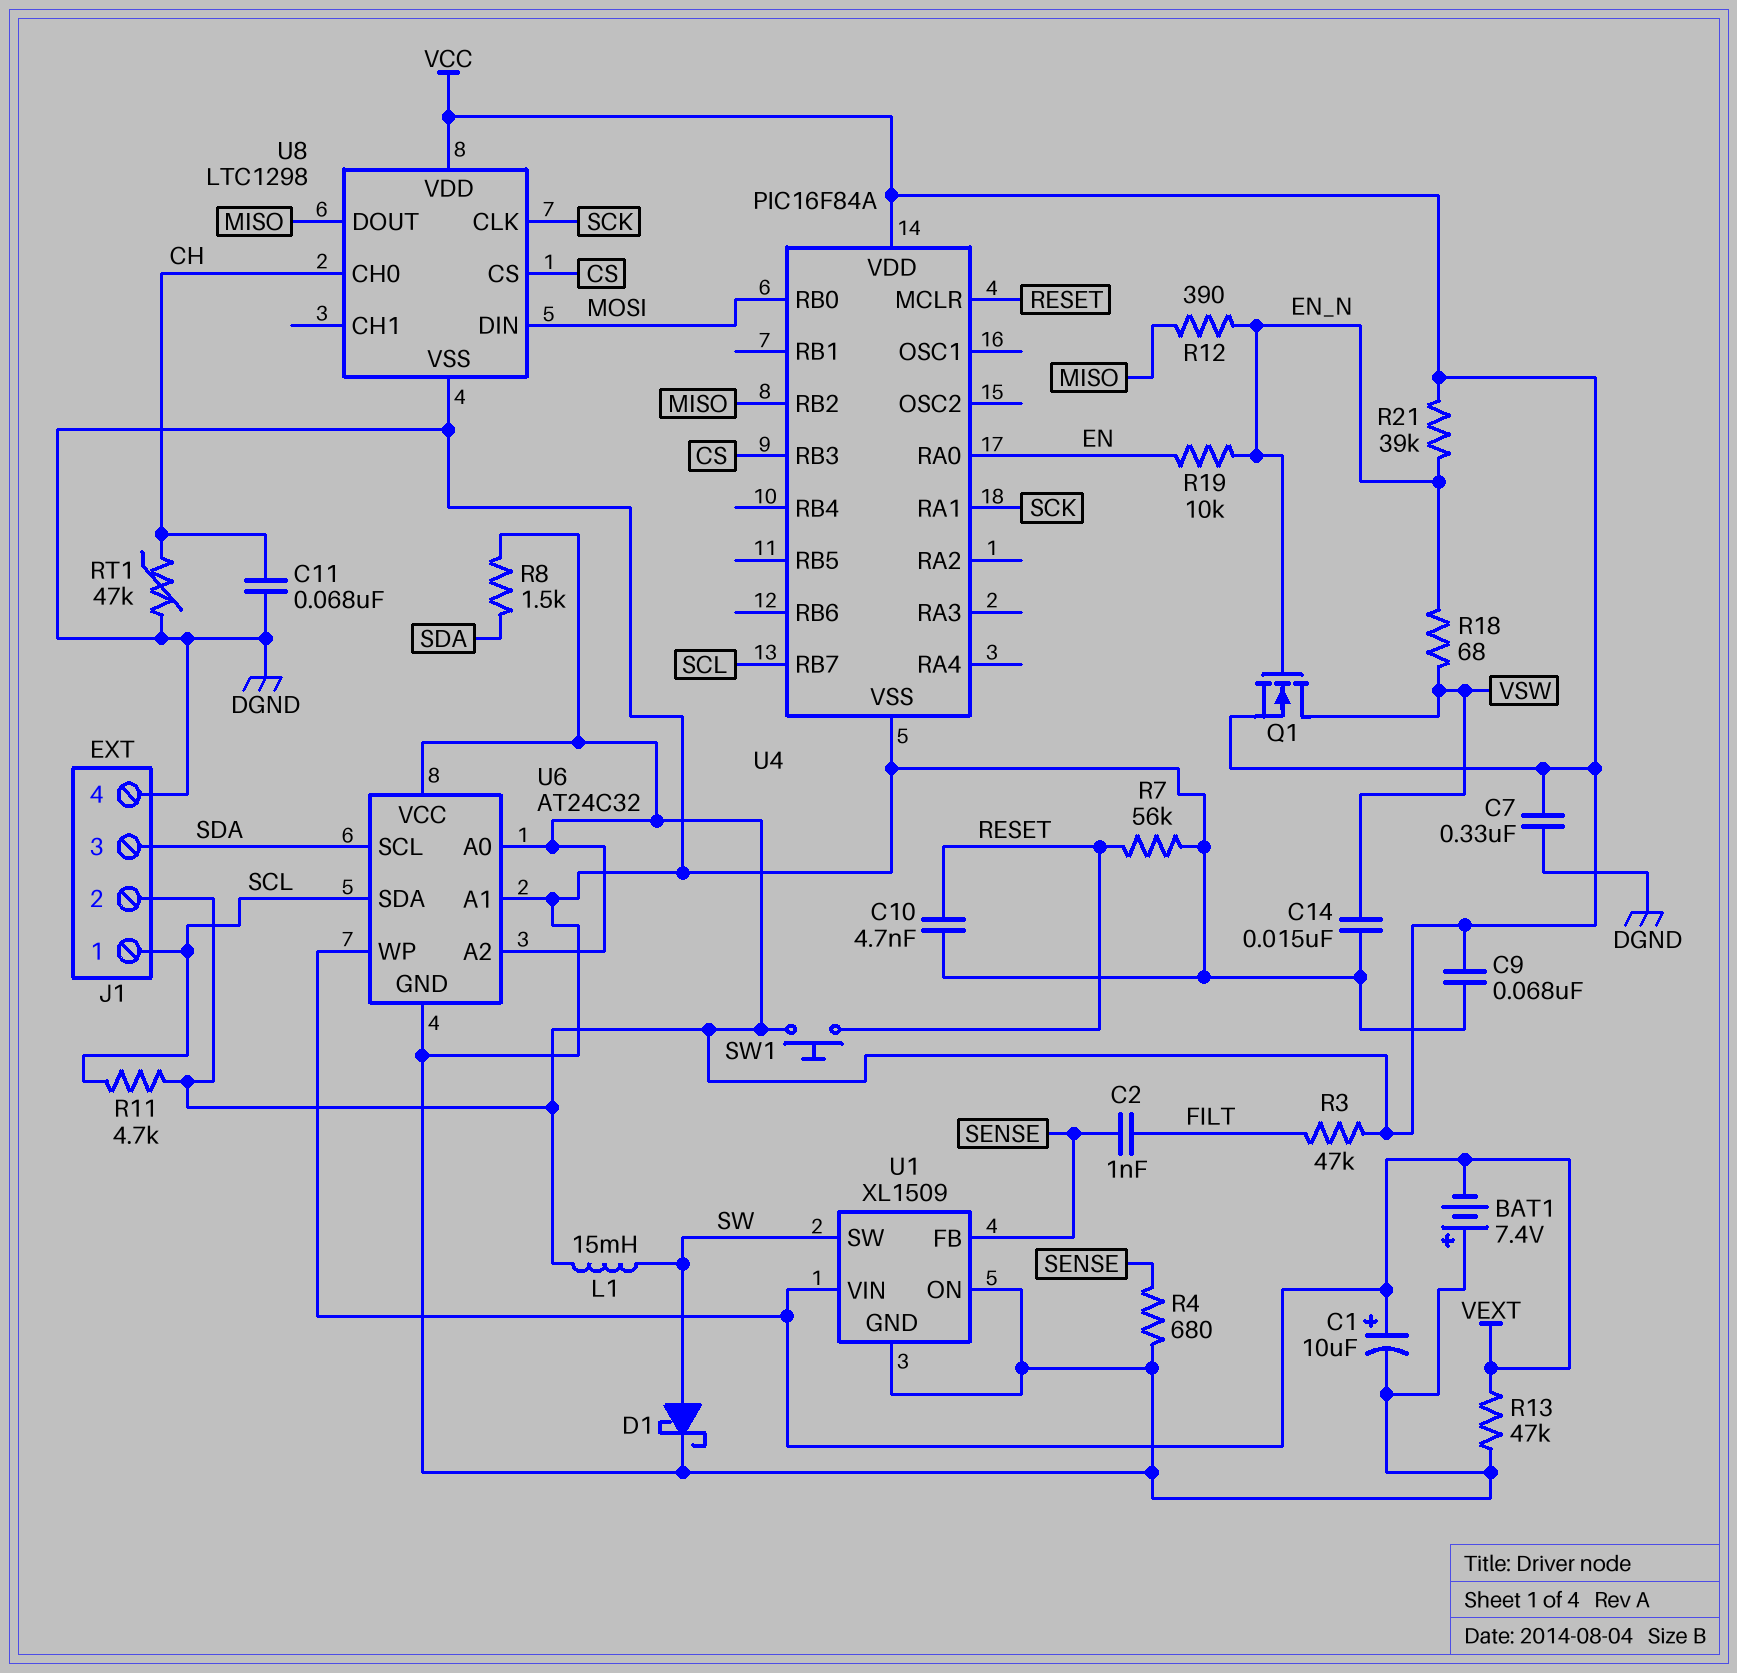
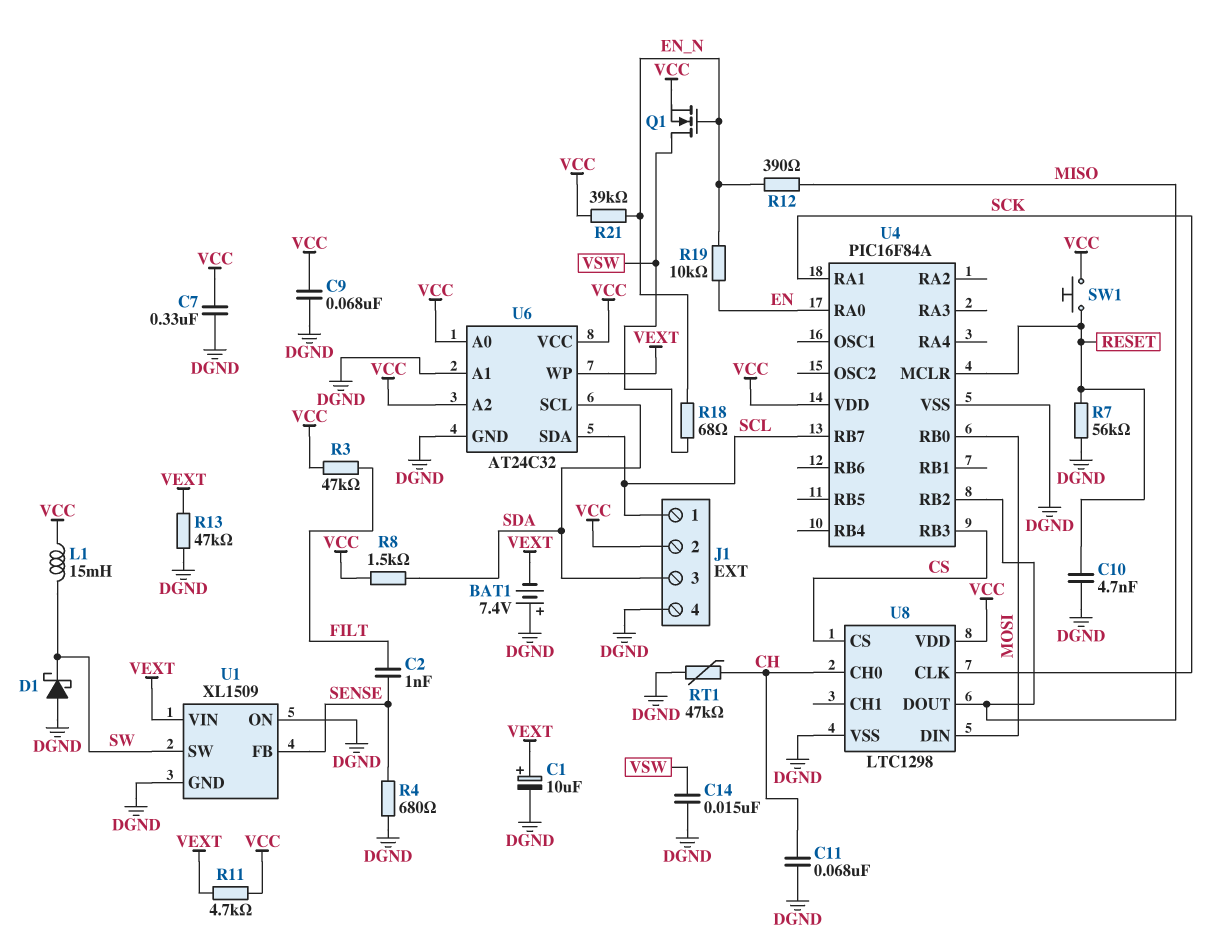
D1: schottky (A SW, K DGND) -> schottky (A DGND, K SW)
R11: 4.7k (SCL, VCC) -> 4.7k (VCC, VEXT)

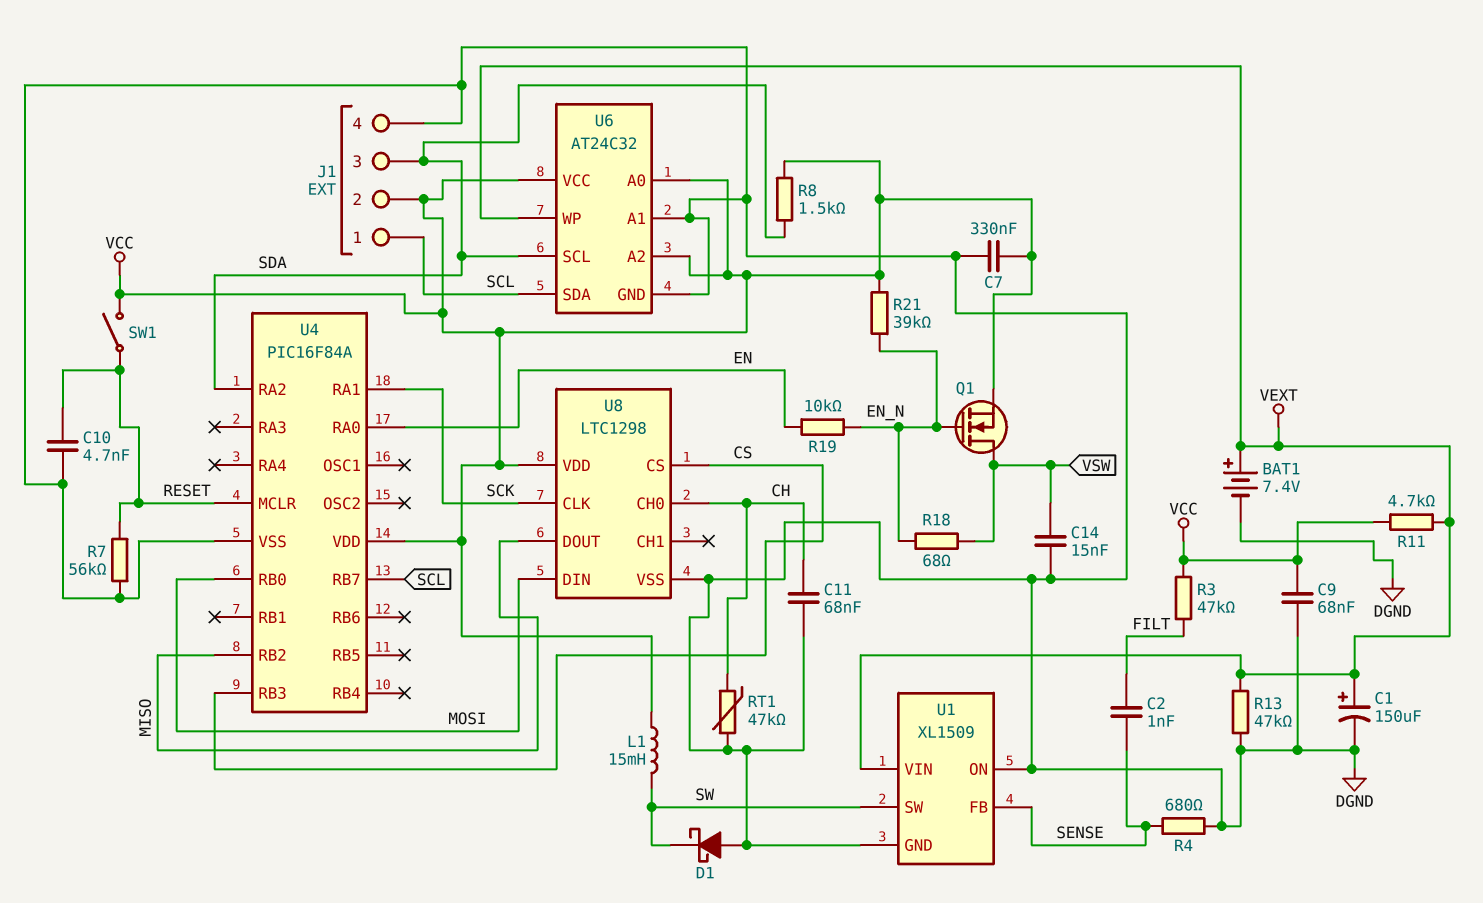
BAT1: 7.4V (plus DGND, minus VEXT) -> 7.4V (plus VEXT, minus DGND)
C1: 10uF (plus VEXT, minus DGND) -> 150uF (plus VEXT, minus DGND)
R12: 390 (EN_N, MISO) -> none
SW1: button (RESET, VCC) -> switch (RESET, VCC)
U4 pin RA2: none -> SDA

